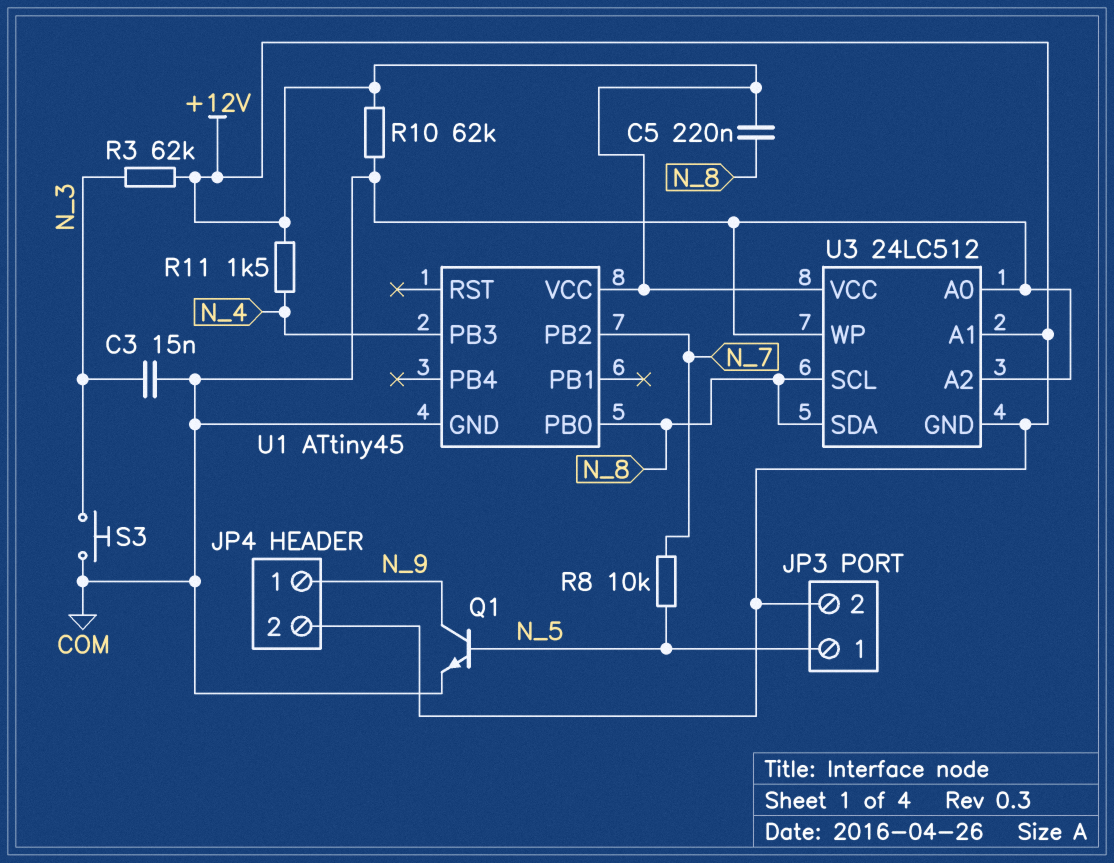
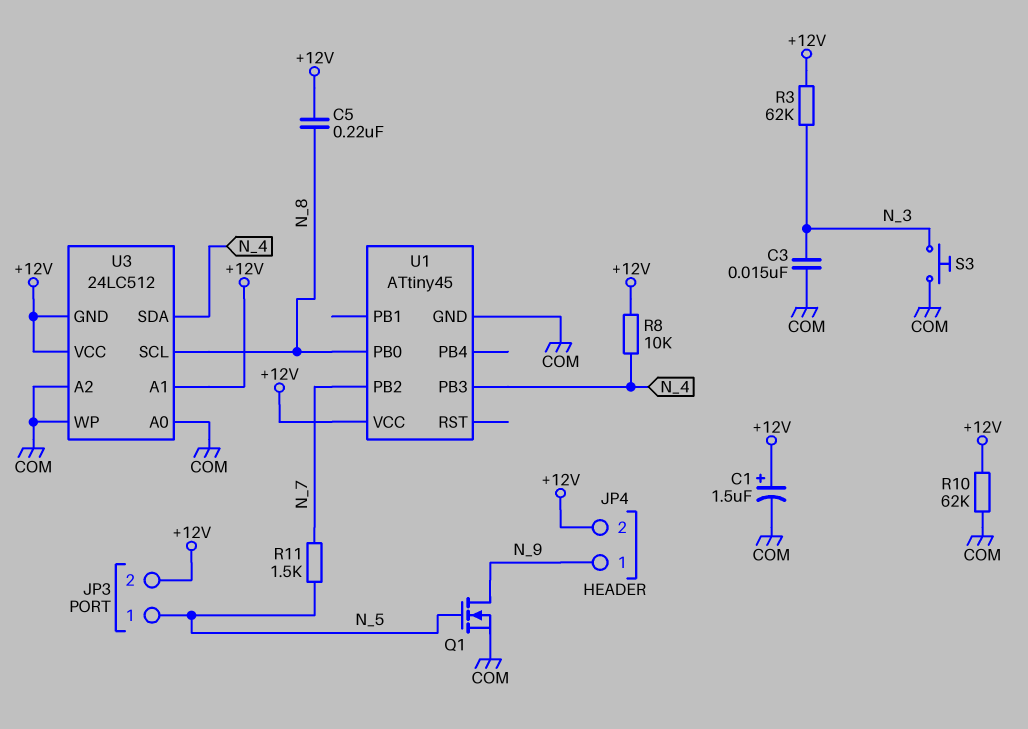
C1: none -> 1.5uF (plus +12V, minus COM)
Q1: NPN (B N_5, C N_9, E COM) -> NMOS (G N_5, D N_9, S COM)
R8: 10k (N_5, N_7) -> 10k (+12V, N_4)
R11: 1.5k (+12V, N_4) -> 1.5k (N_5, N_7)
U3 pin SDA: N_8 -> N_4

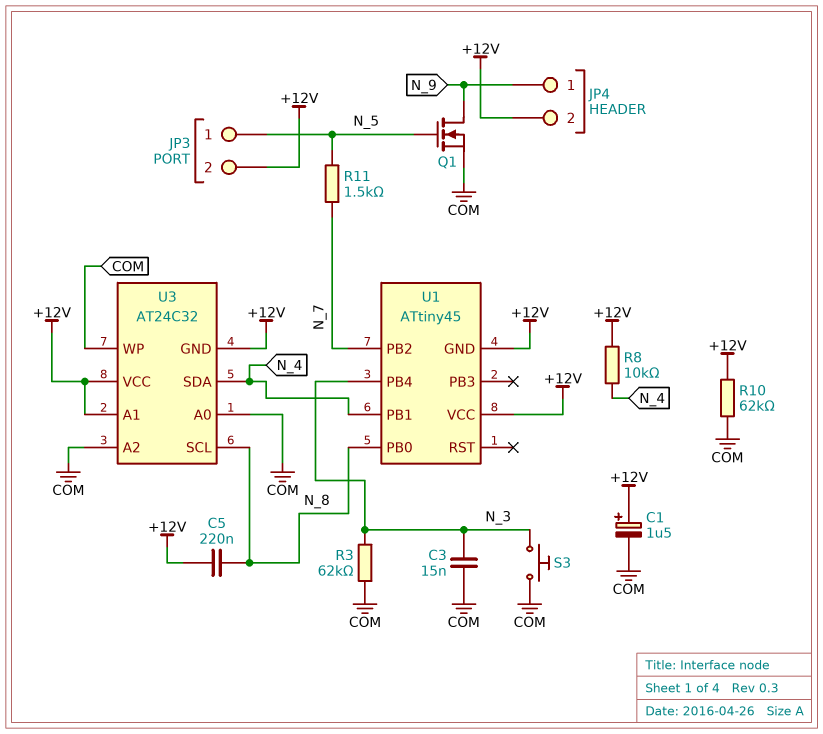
R3: 62k (+12V, N_3) -> 62k (COM, N_3)
U1 pin GND: COM -> +12V
U1 pin PB1: none -> N_4
U1 pin PB3: N_4 -> none
U1 pin PB4: none -> N_3
U3: 24LC512 -> AT24C32

